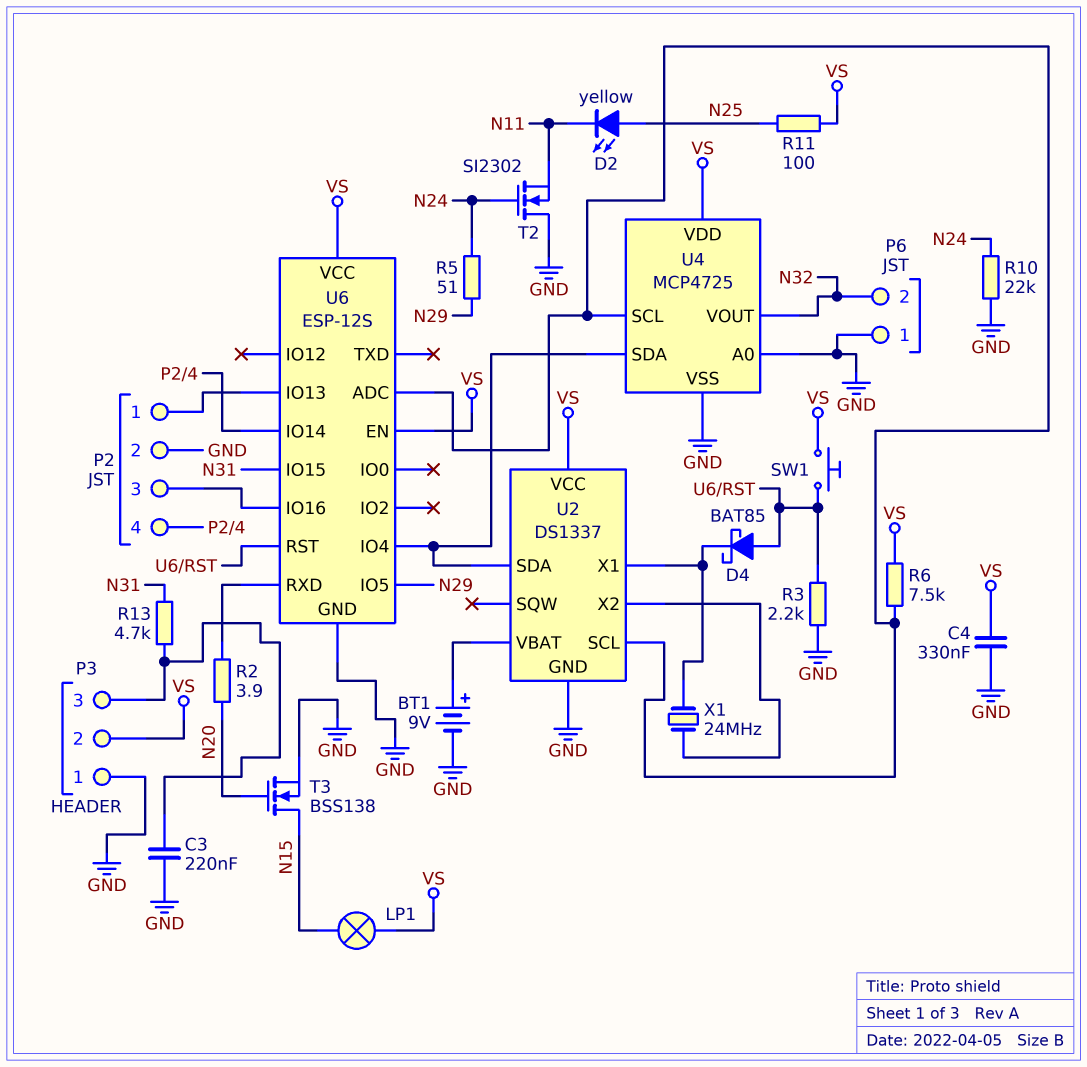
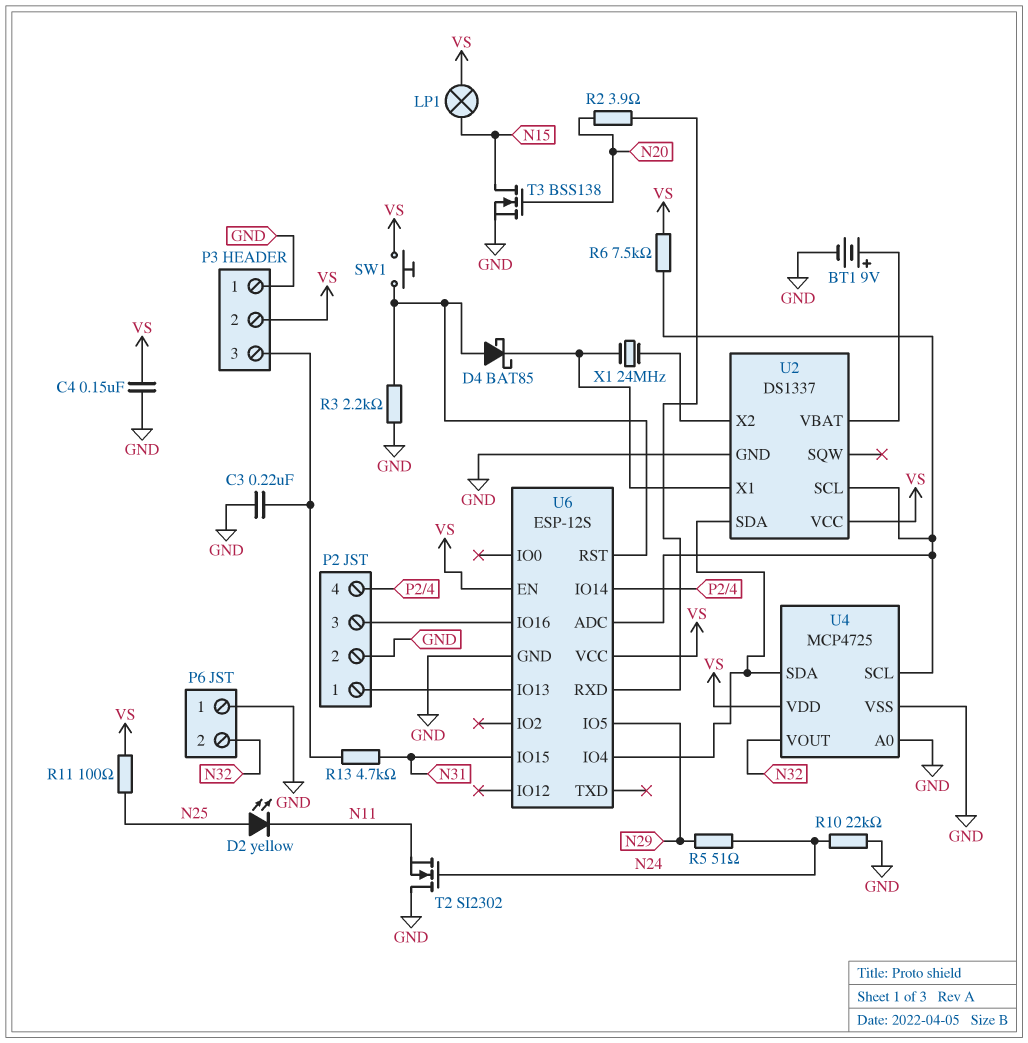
C4: 330nF (GND, VS) -> 150nF (GND, VS)

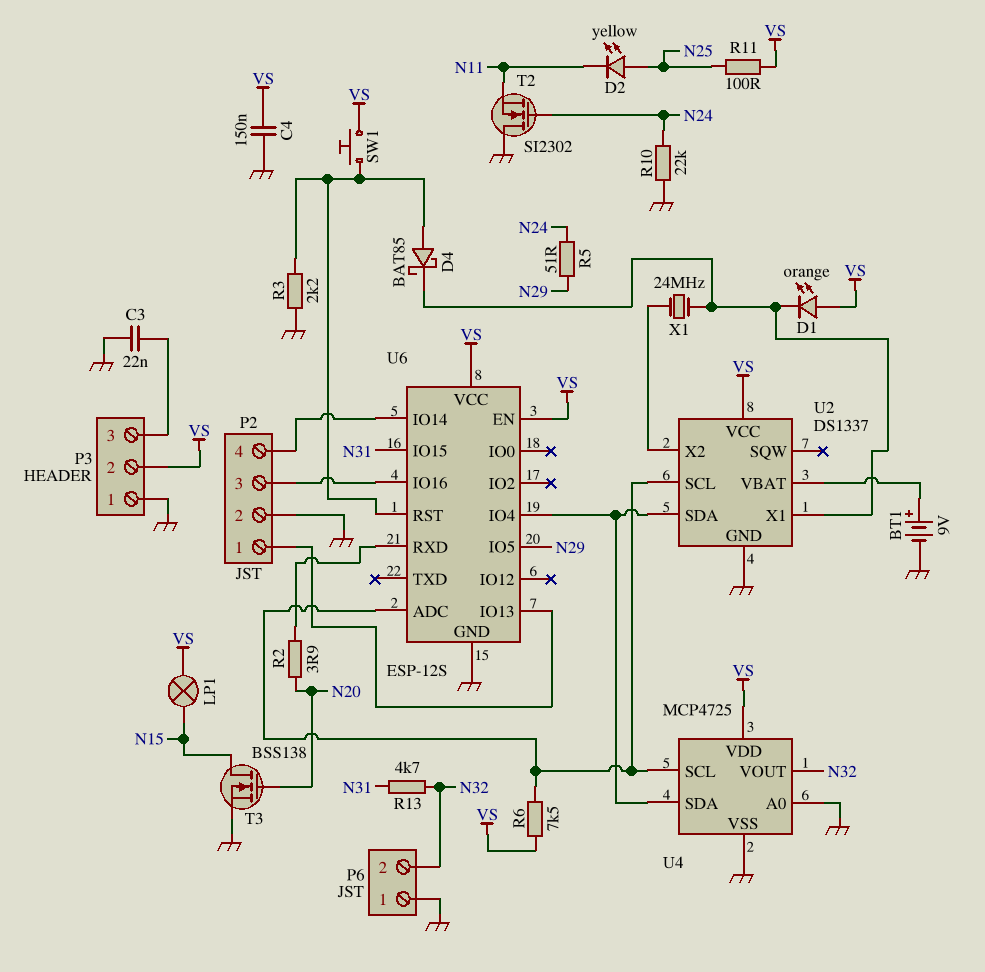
C3: 220nF (GND, P3/3) -> 22nF (GND, P3/3)
D1: none -> LED orange (A VS, K U2/X1)
R13: 4.7k (N31, P3/3) -> 4.7k (N31, N32)

